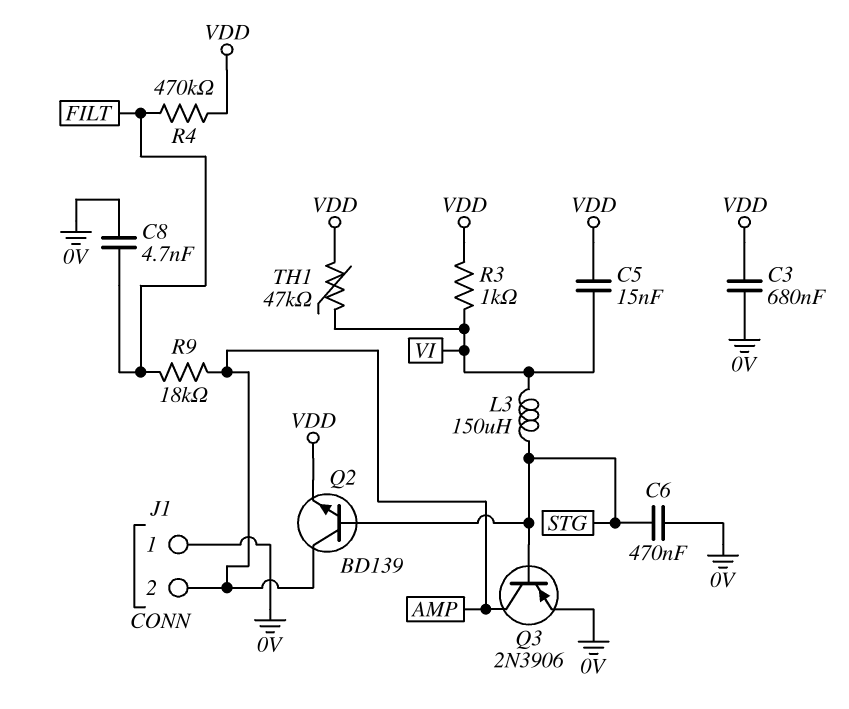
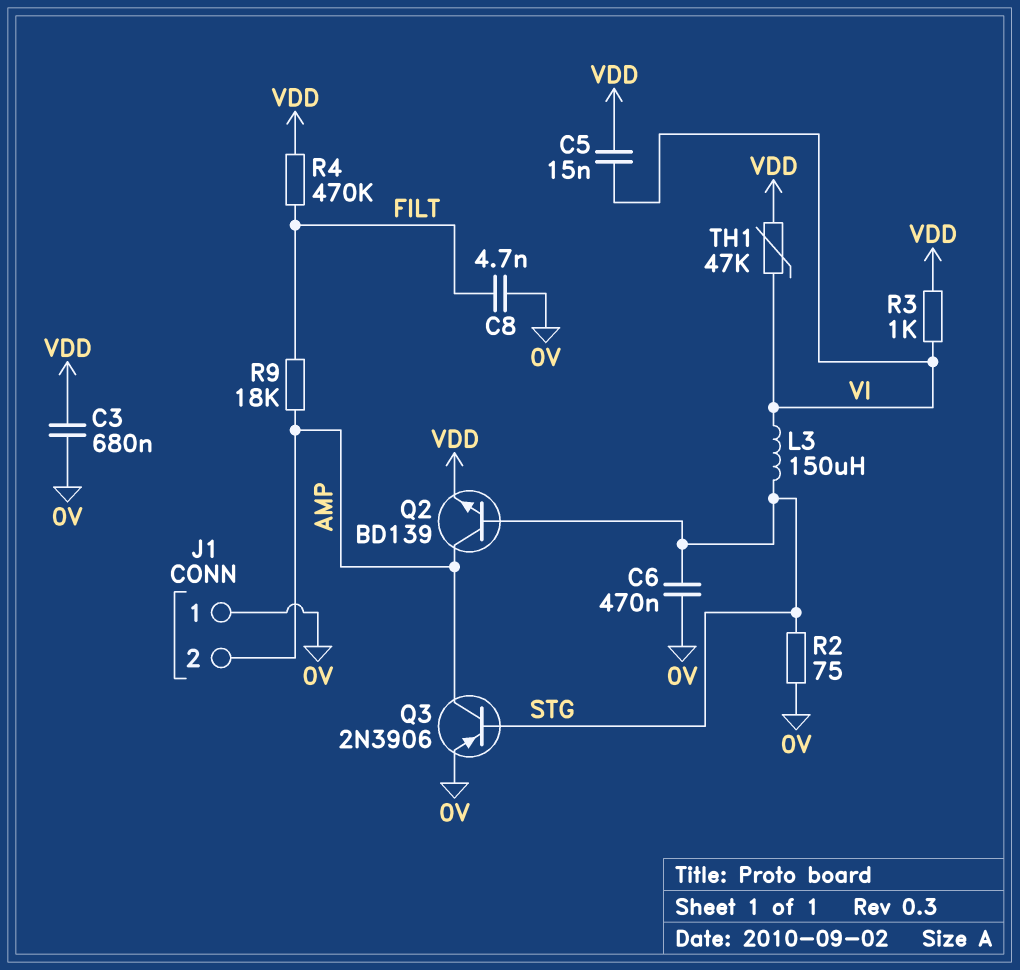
R2: none -> 75 (0V, STG)

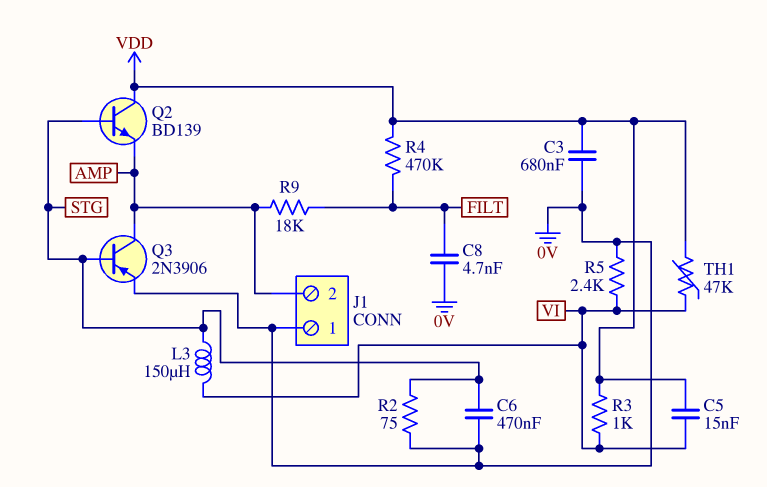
Q2: NPN BD139 (B STG, C AMP, E VDD) -> NPN BD139 (B STG, C VDD, E AMP)
R5: none -> 2.4k (0V, VI)

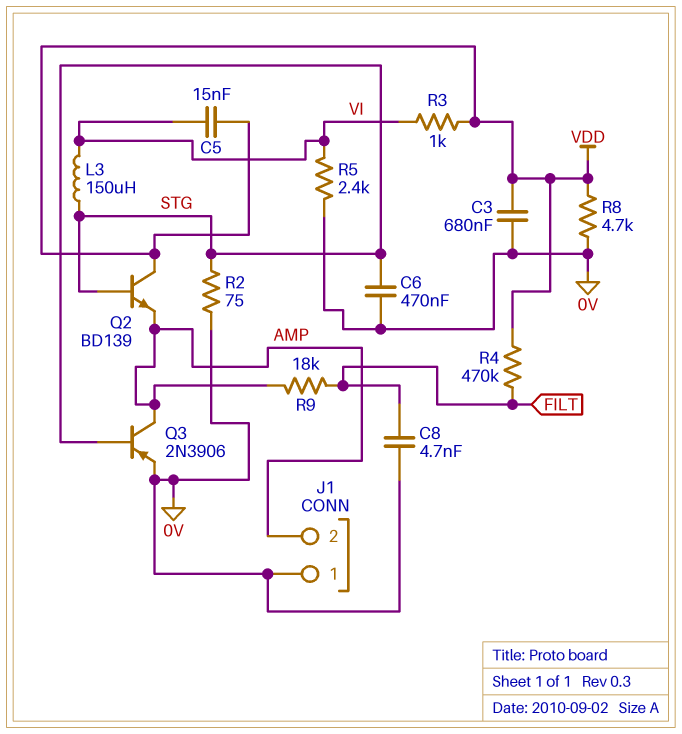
R8: none -> 4.7k (0V, VDD)
TH1: 47k (VDD, VI) -> none

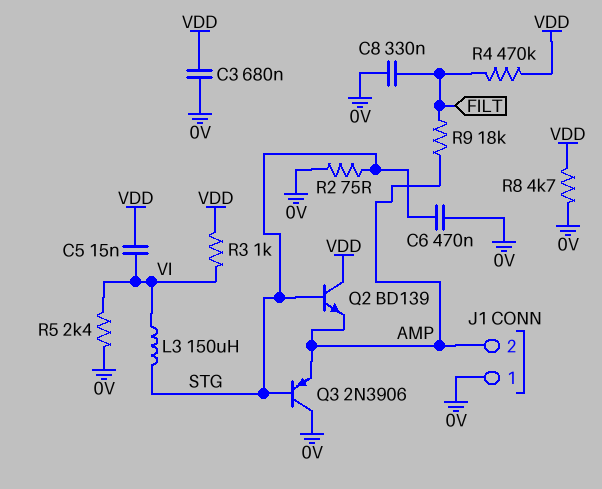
C8: 4.7nF (0V, FILT) -> 330nF (0V, FILT)
Q3: PNP 2N3906 (B STG, C AMP, E 0V) -> PNP 2N3906 (B STG, C 0V, E AMP)

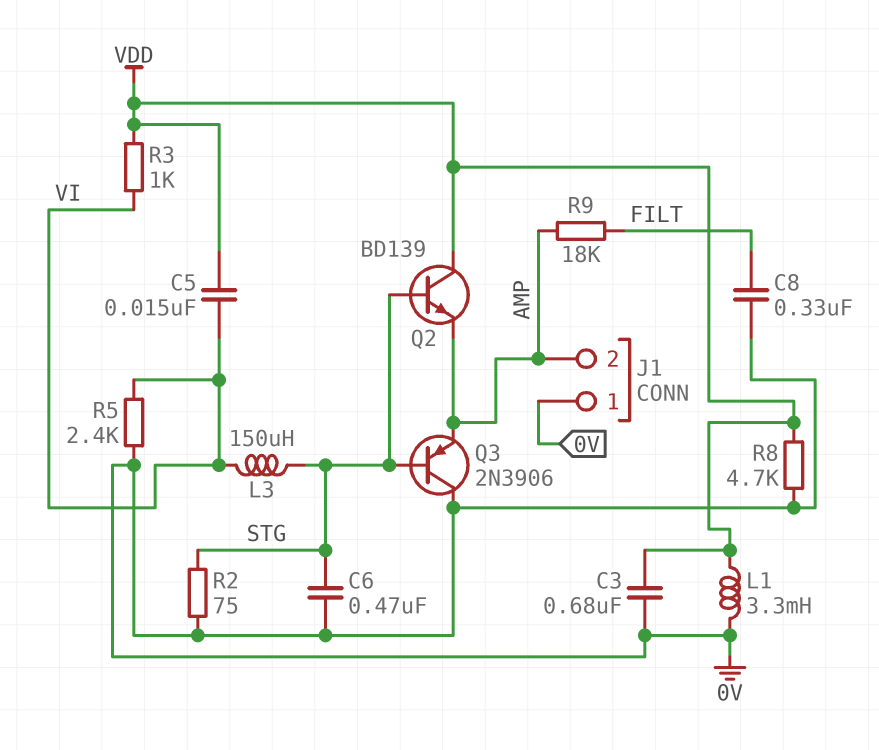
L1: none -> 3.3mH (0V, VDD)
R4: 470k (FILT, VDD) -> none

